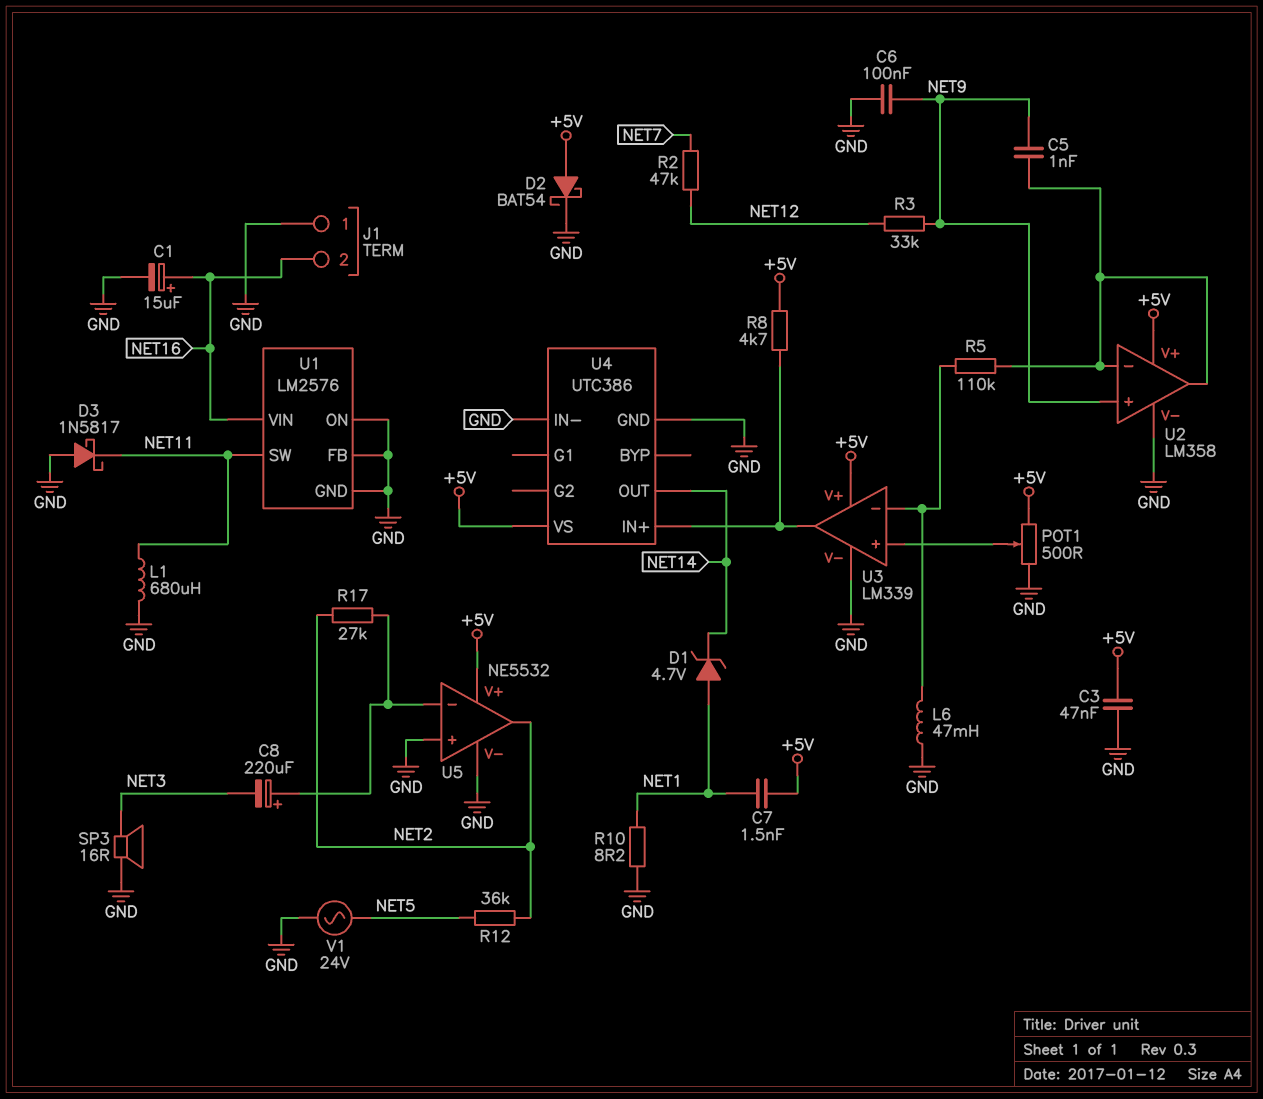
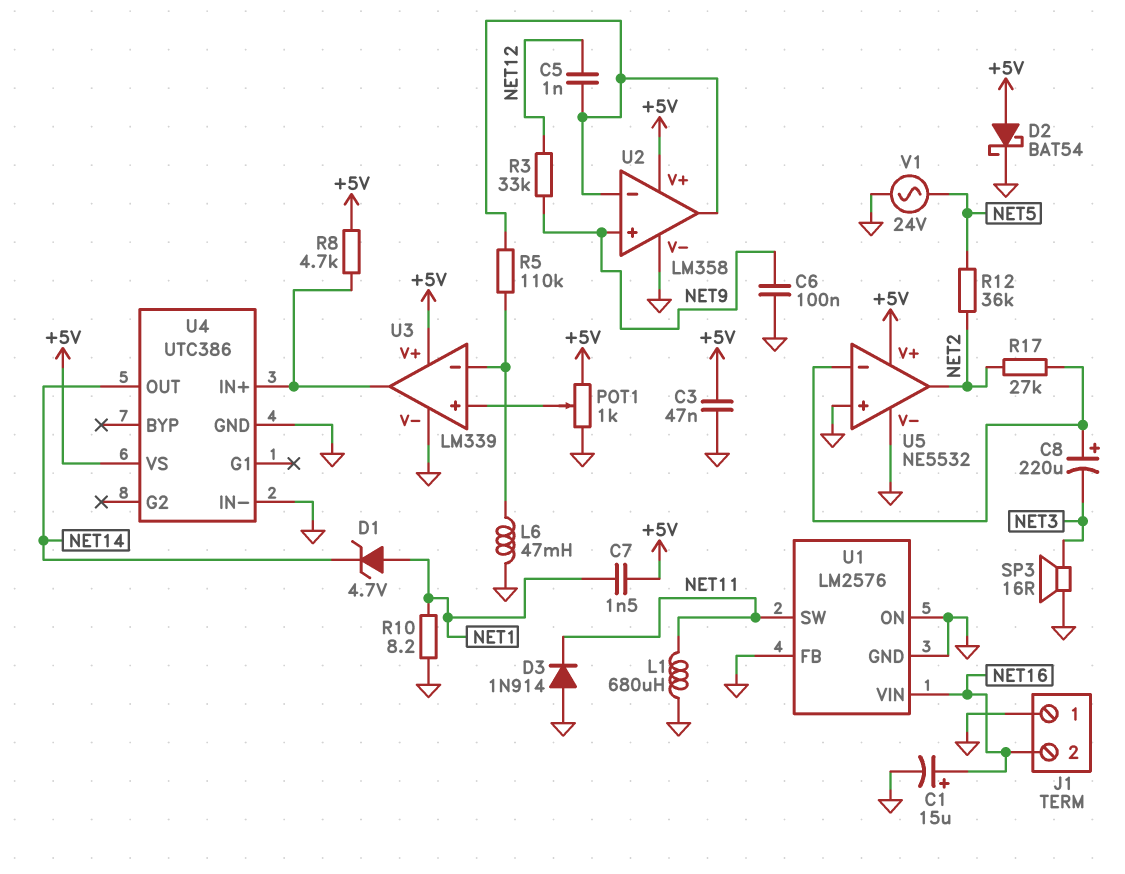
C5: 1nF (NET9, U2/in-) -> 1nF (NET12, U2/in-)
D3: schottky 1N5817 (A GND, K NET11) -> diode 1N914 (A GND, K NET11)
POT1: 500 (+5V, GND, wiper U3/in+) -> 1k (+5V, GND, wiper U3/in+)
R2: 47k (NET7, NET12) -> none

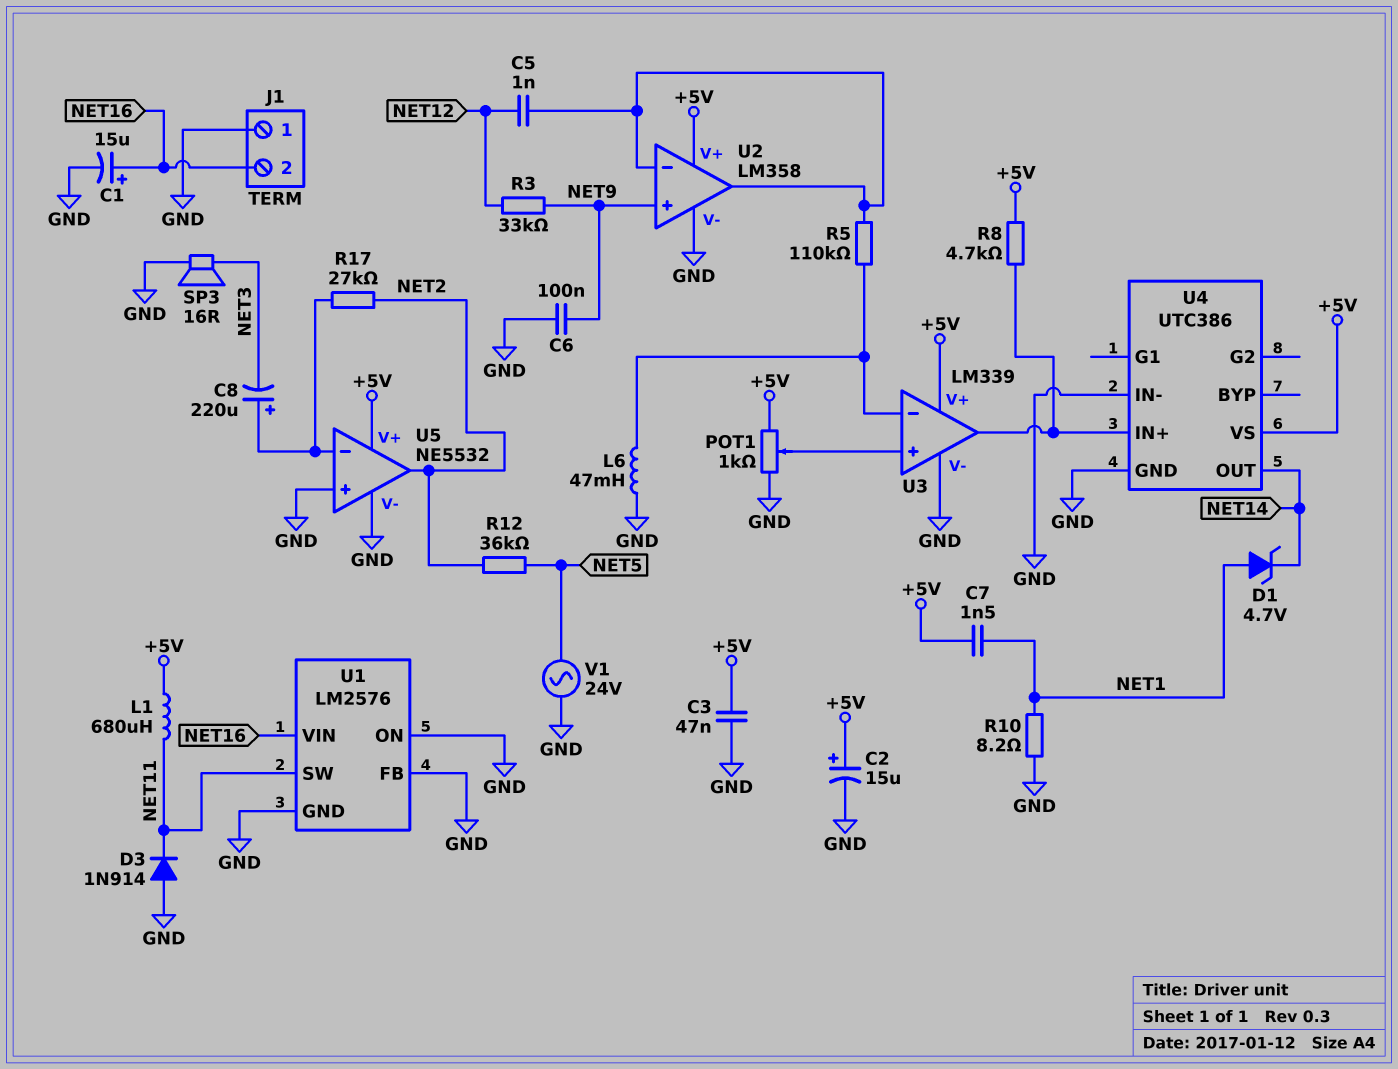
C2: none -> 15uF (plus +5V, minus GND)
D2: schottky BAT54 (A +5V, K GND) -> none
L1: 680uH (GND, NET11) -> 680uH (+5V, NET11)

